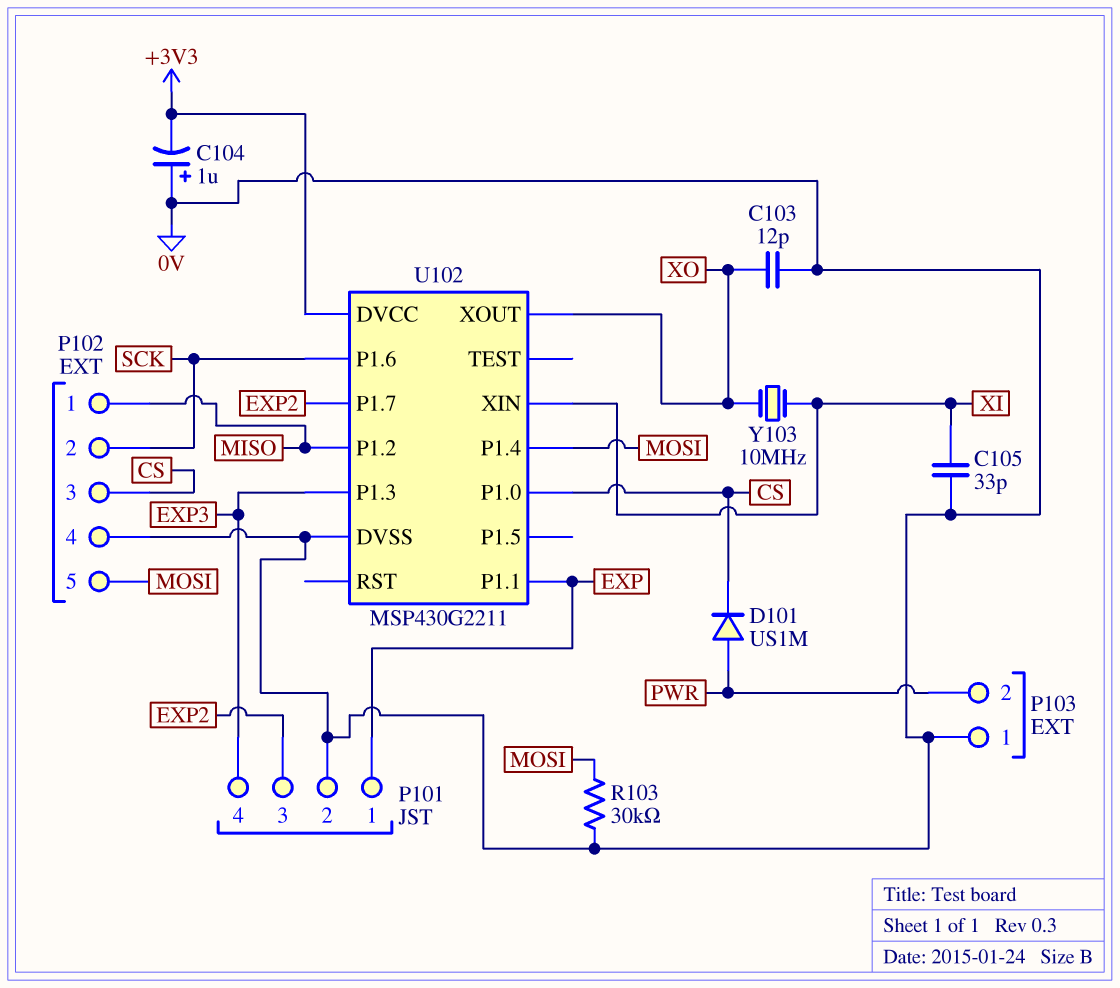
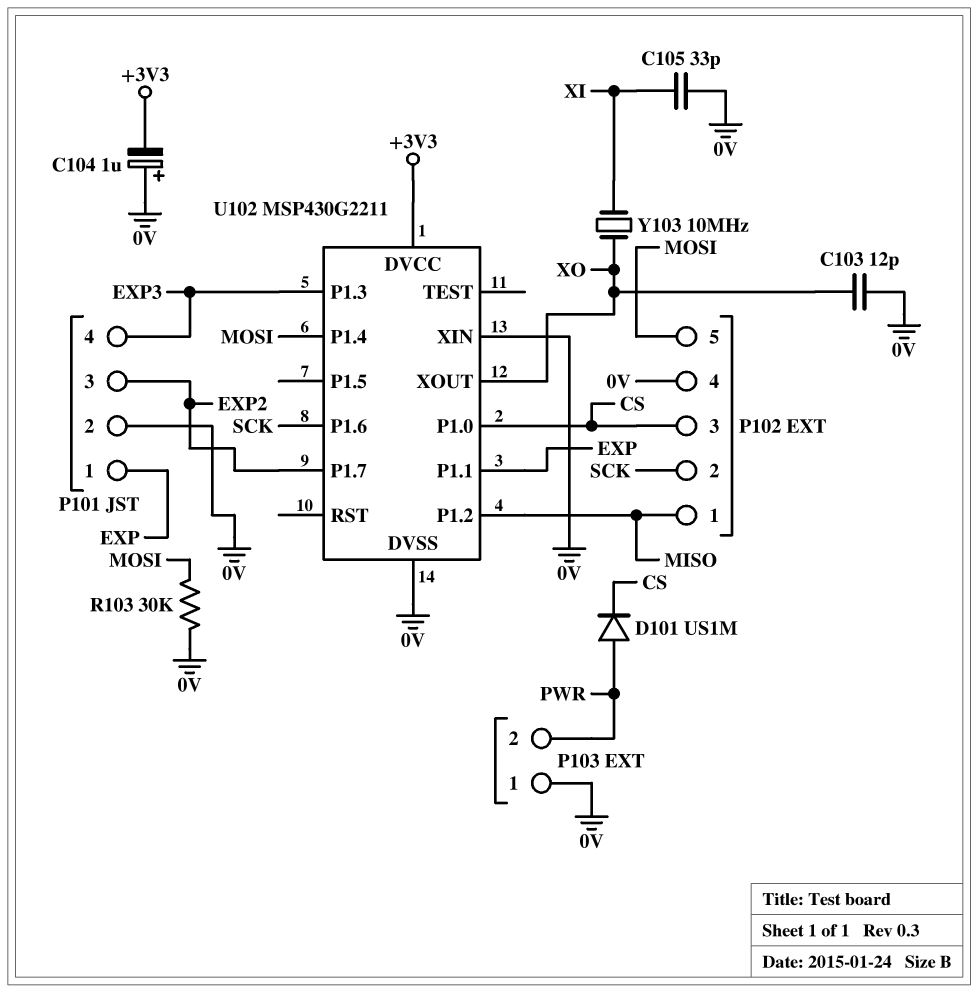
U102 pin XIN: XI -> 0V

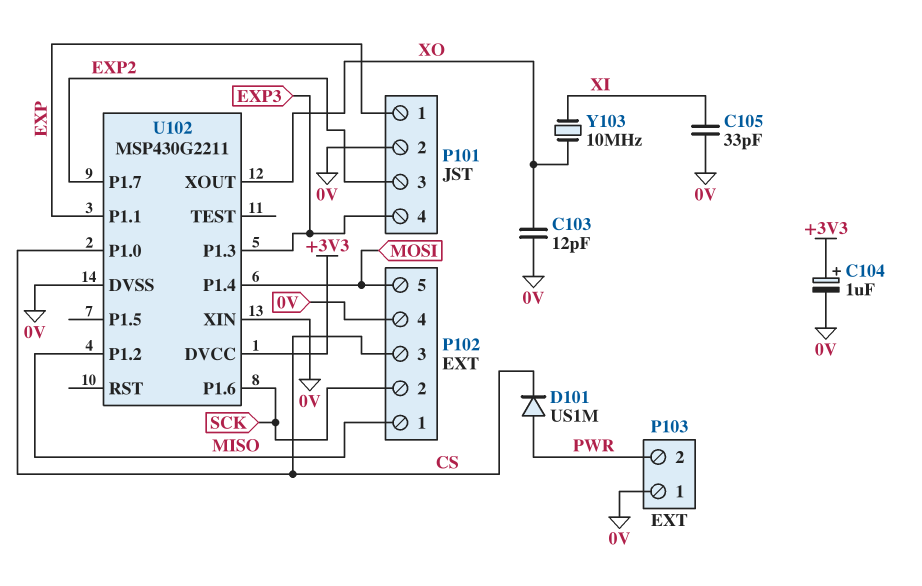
C104: 1uF (plus 0V, minus +3V3) -> 1uF (plus +3V3, minus 0V)
R103: 30k (0V, MOSI) -> none

